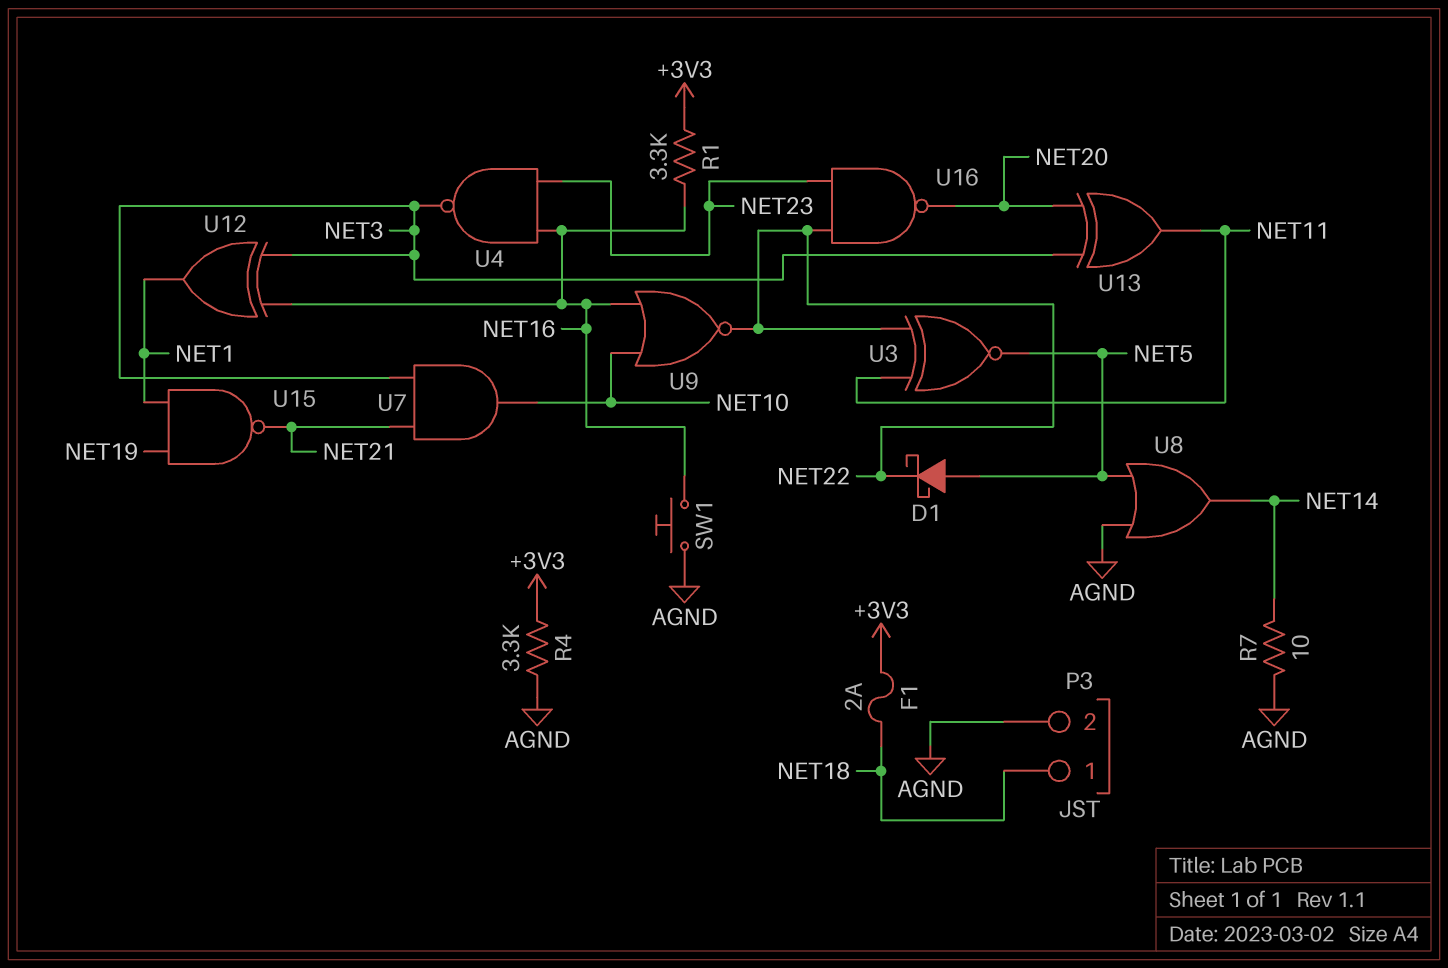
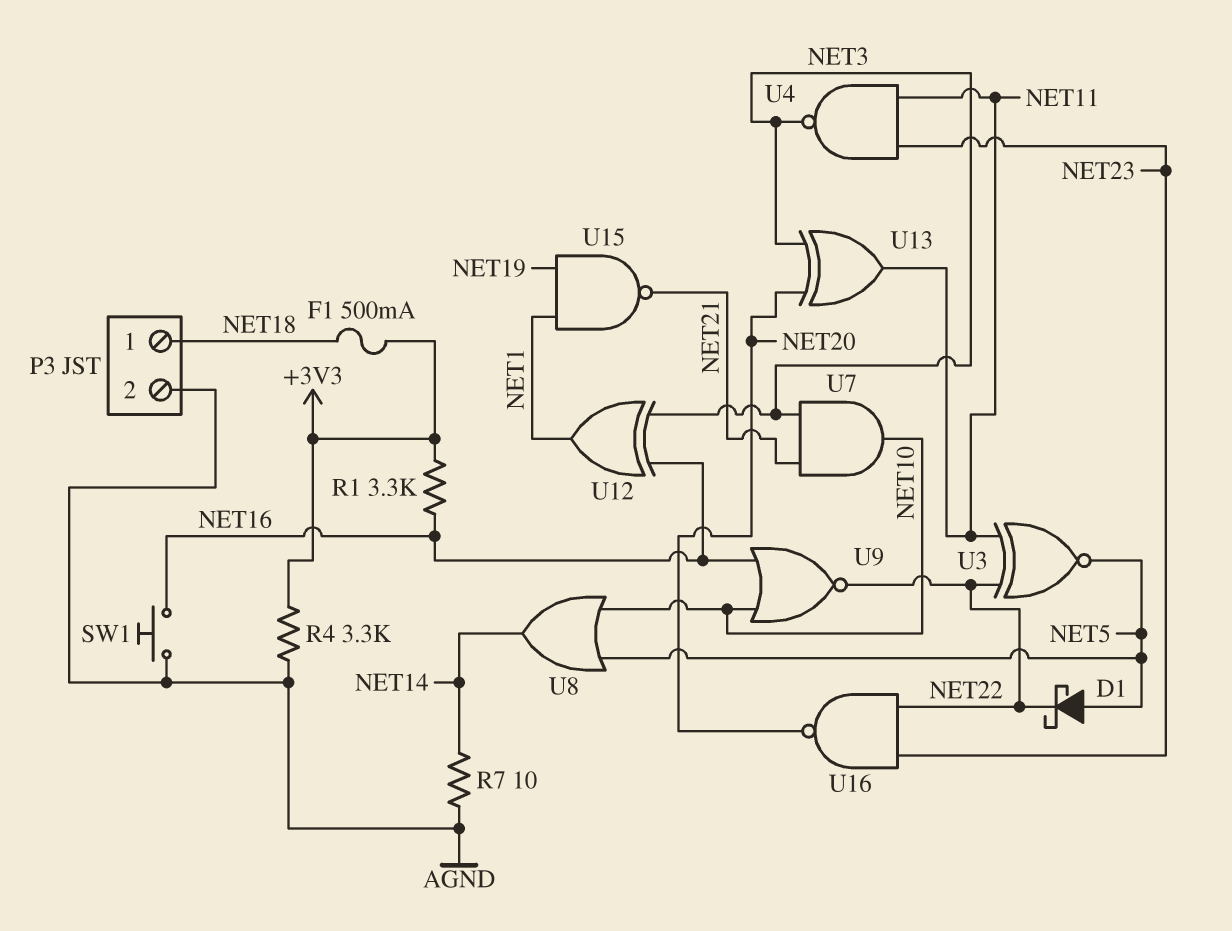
F1: 2A (+3V3, NET18) -> 500mA (+3V3, NET18)
U4: NAND (in NET16, in NET23, out NET3) -> NAND (in NET11, in NET23, out NET3)
U8: OR (in AGND, in NET5, out NET14) -> OR (in NET5, in NET10, out NET14)

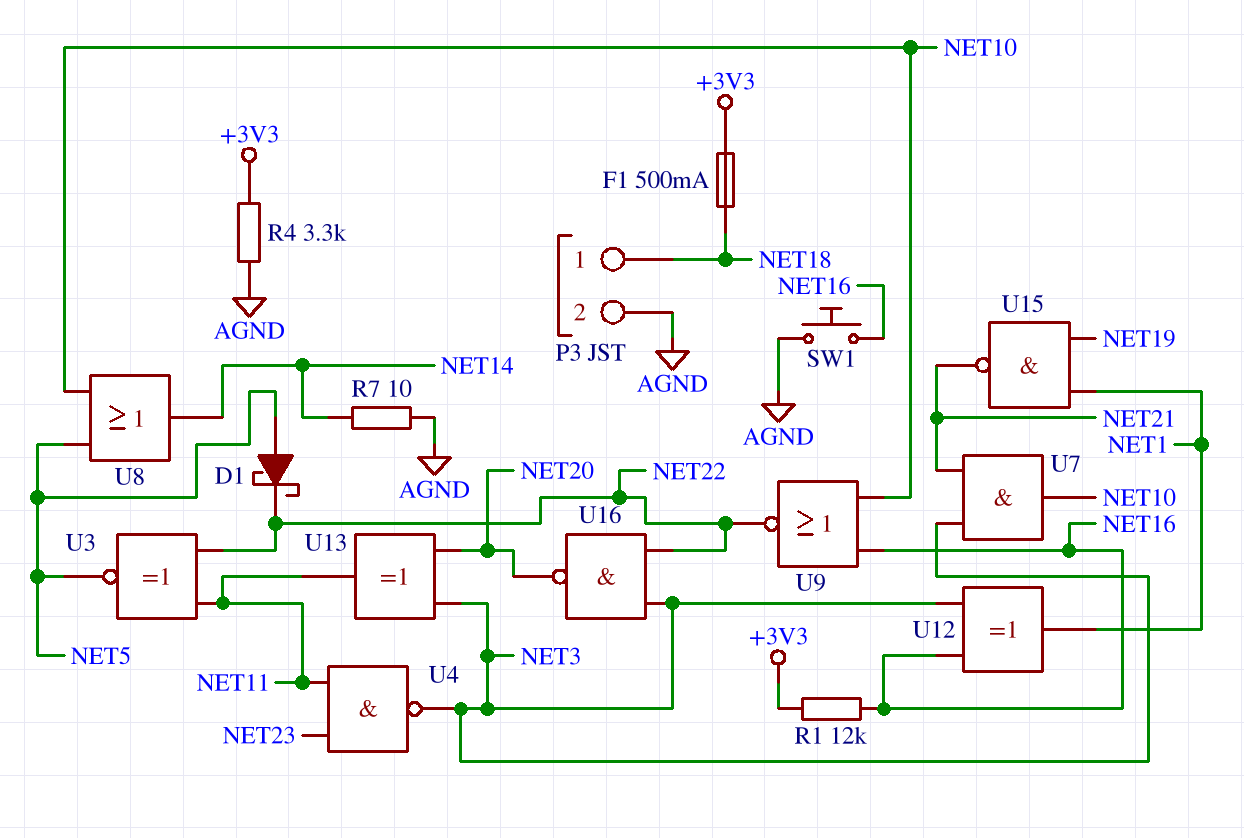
R1: 3.3k (+3V3, NET16) -> 12k (+3V3, NET16)
U16: NAND (in NET22, in NET23, out NET20) -> NAND (in NET3, in NET22, out NET20)

